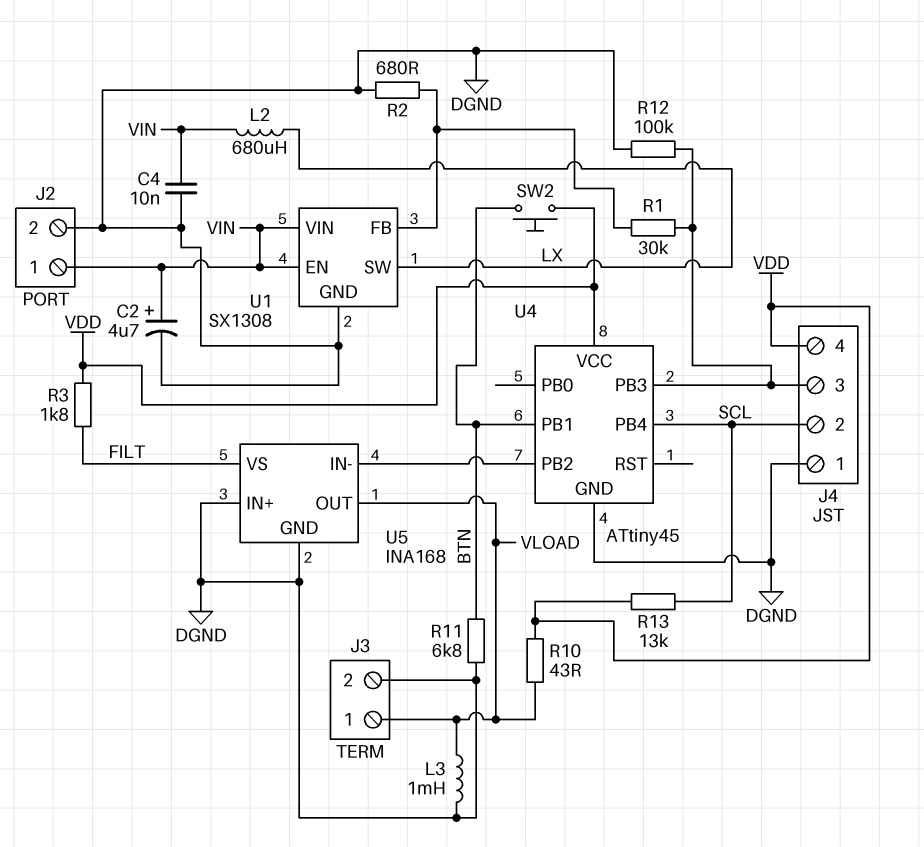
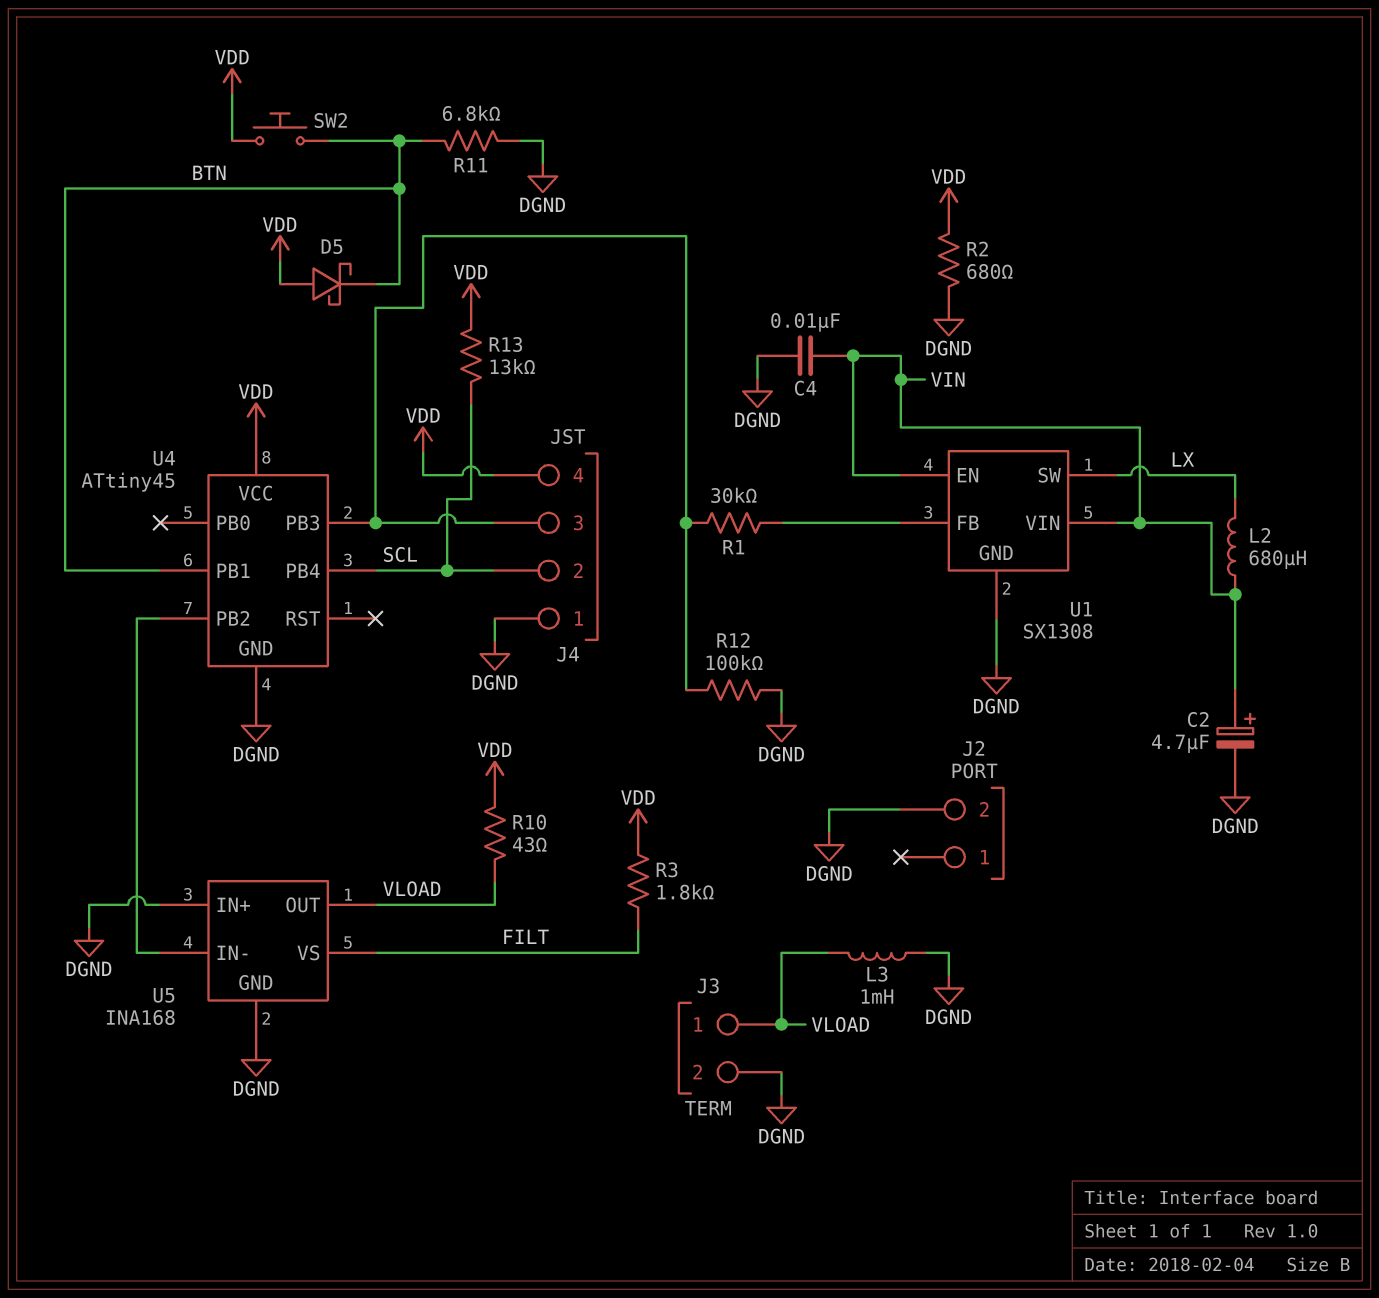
D5: none -> schottky (A VDD, K BTN)
J2 pin 1: VIN -> none
R2: 680 (DGND, U1/FB) -> 680 (DGND, VDD)

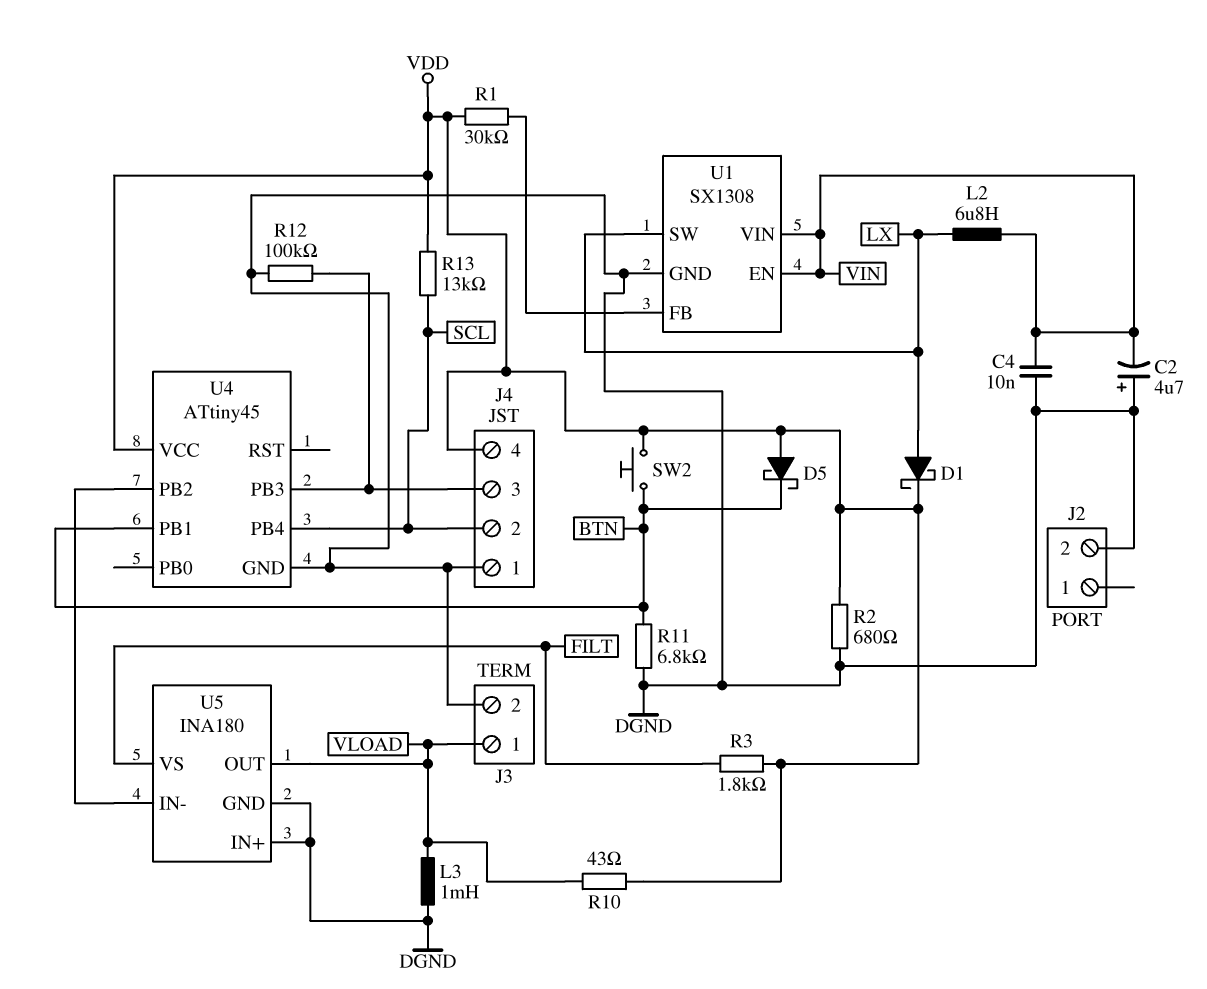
C2: 4.7uF (plus VIN, minus DGND) -> 4.7uF (plus DGND, minus VIN)
D1: none -> schottky (A LX, K VDD)
L2: 680uH (LX, VIN) -> 6.8uH (LX, VIN)
R1: 30k (J4/3, U1/FB) -> 30k (U1/FB, VDD)
U5: INA168 -> INA180

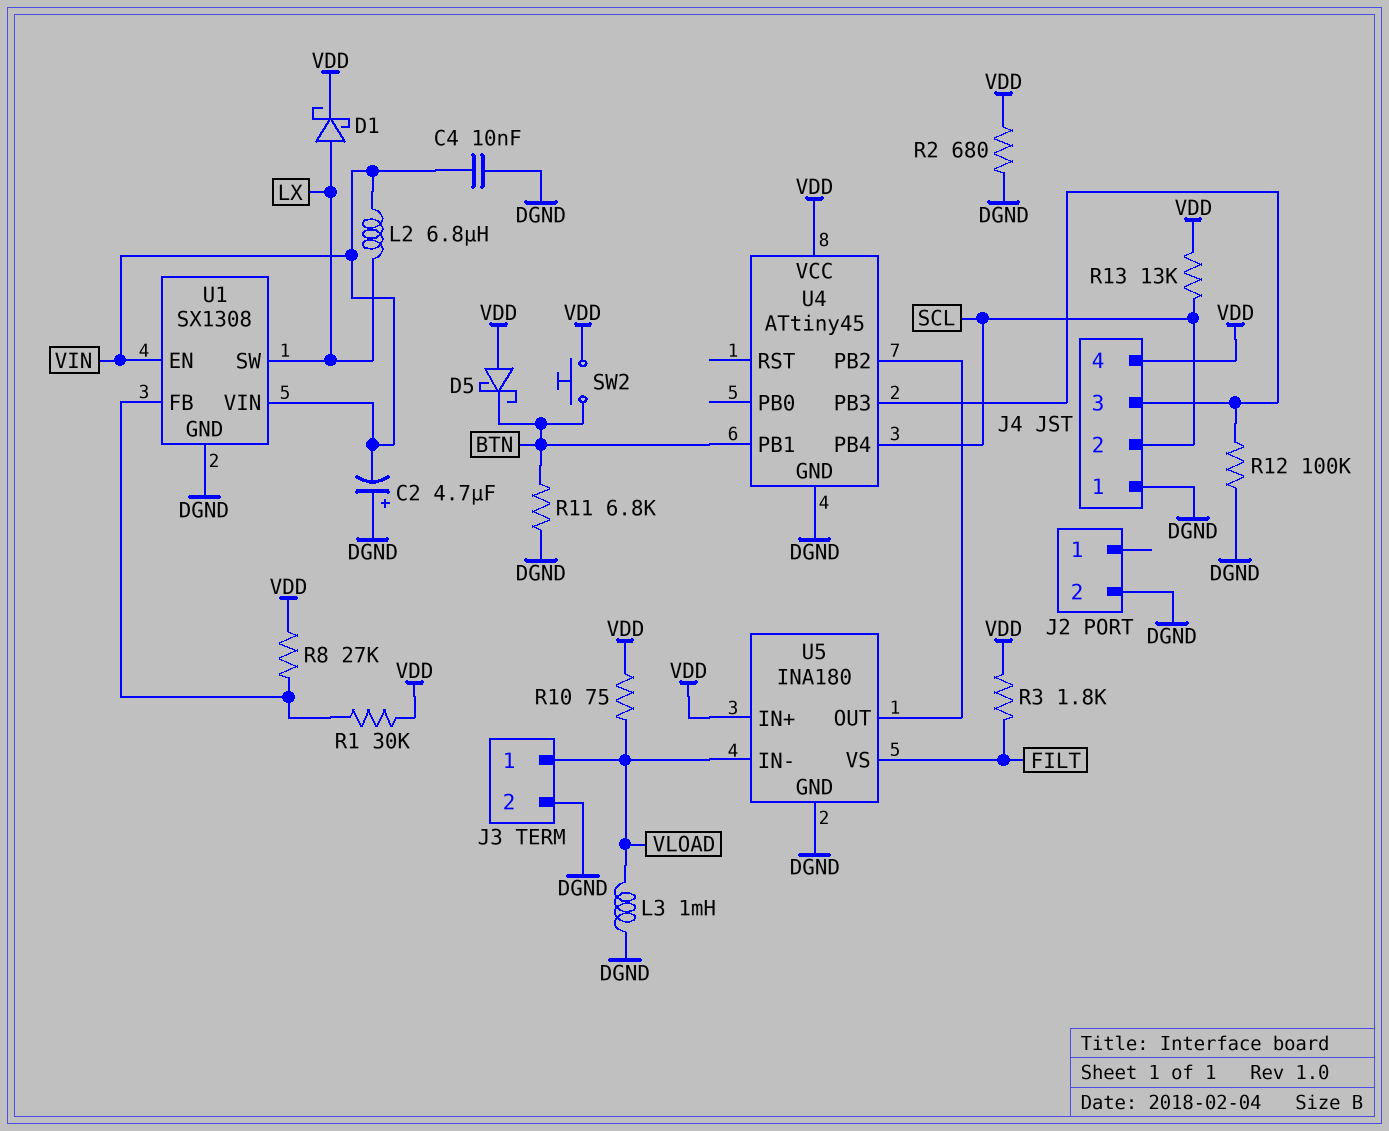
R8: none -> 27k (U1/FB, VDD)
R10: 43 (VDD, VLOAD) -> 75 (VDD, VLOAD)
U5 pin IN+: DGND -> VDD
U5 pin IN-: U4/PB2 -> VLOAD
U5 pin OUT: VLOAD -> U4/PB2

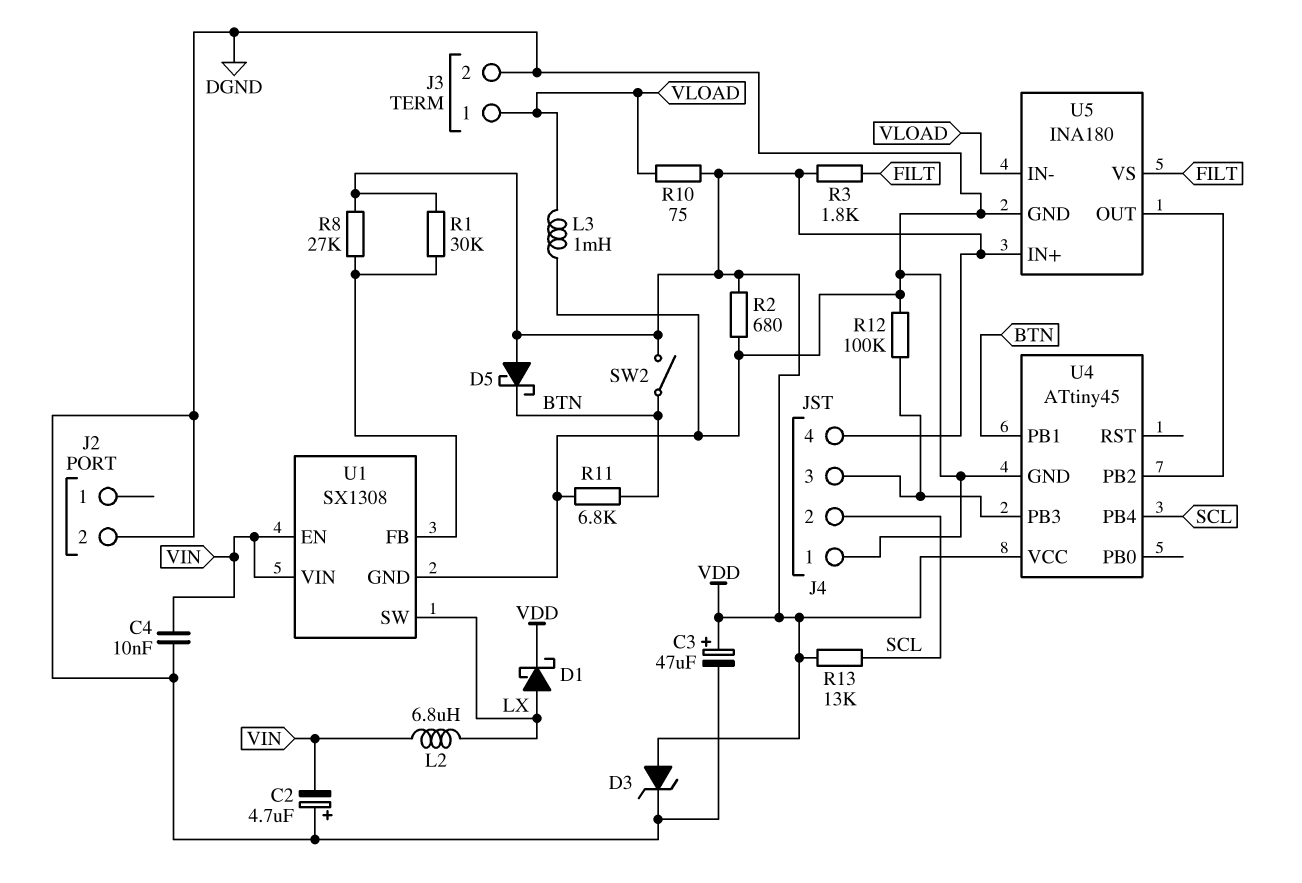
C3: none -> 47uF (plus VDD, minus DGND)
D3: none -> zener (A VDD, K DGND)
SW2: button (BTN, VDD) -> switch (BTN, VDD)

